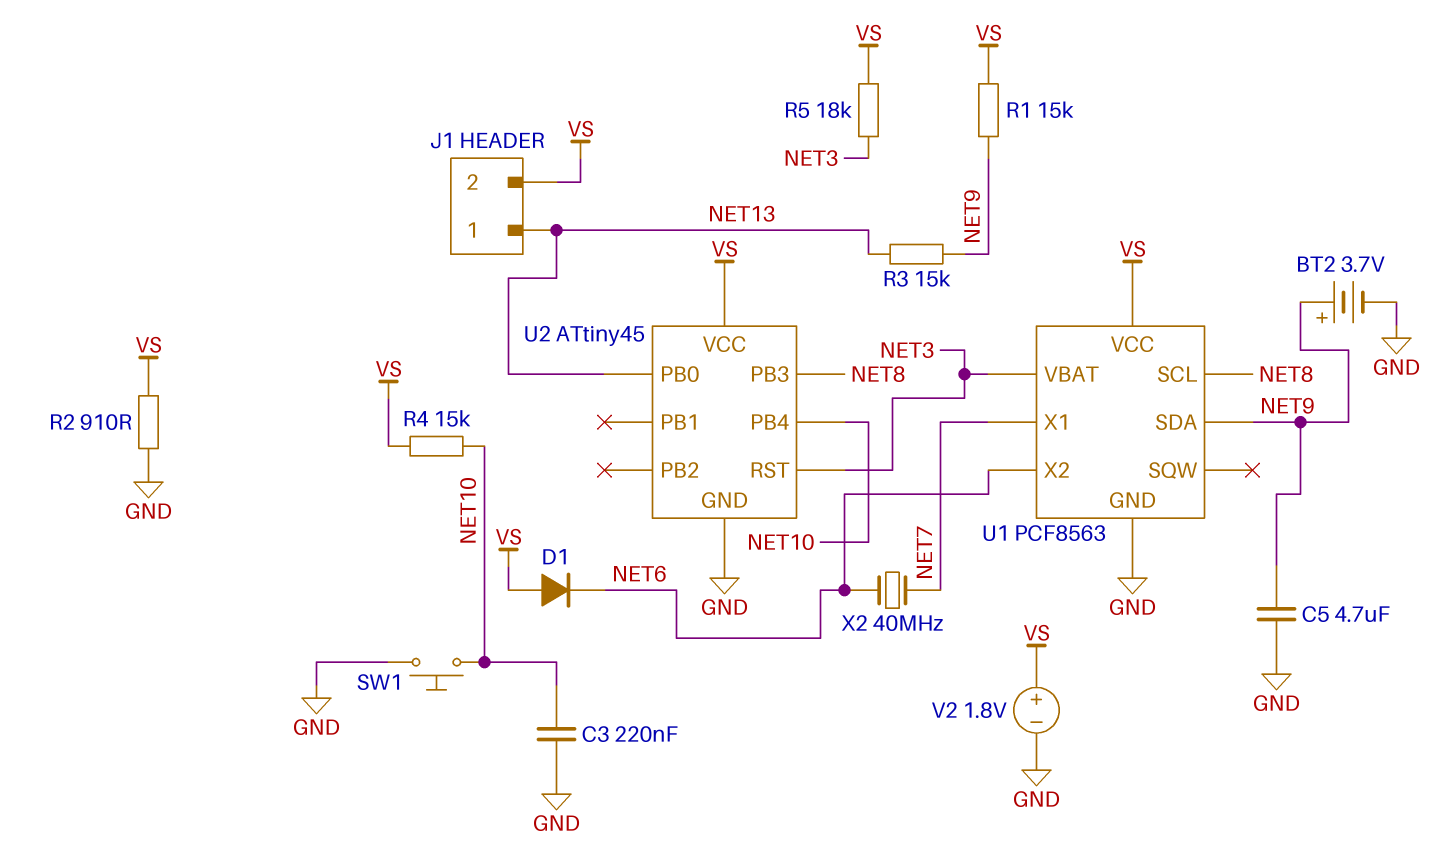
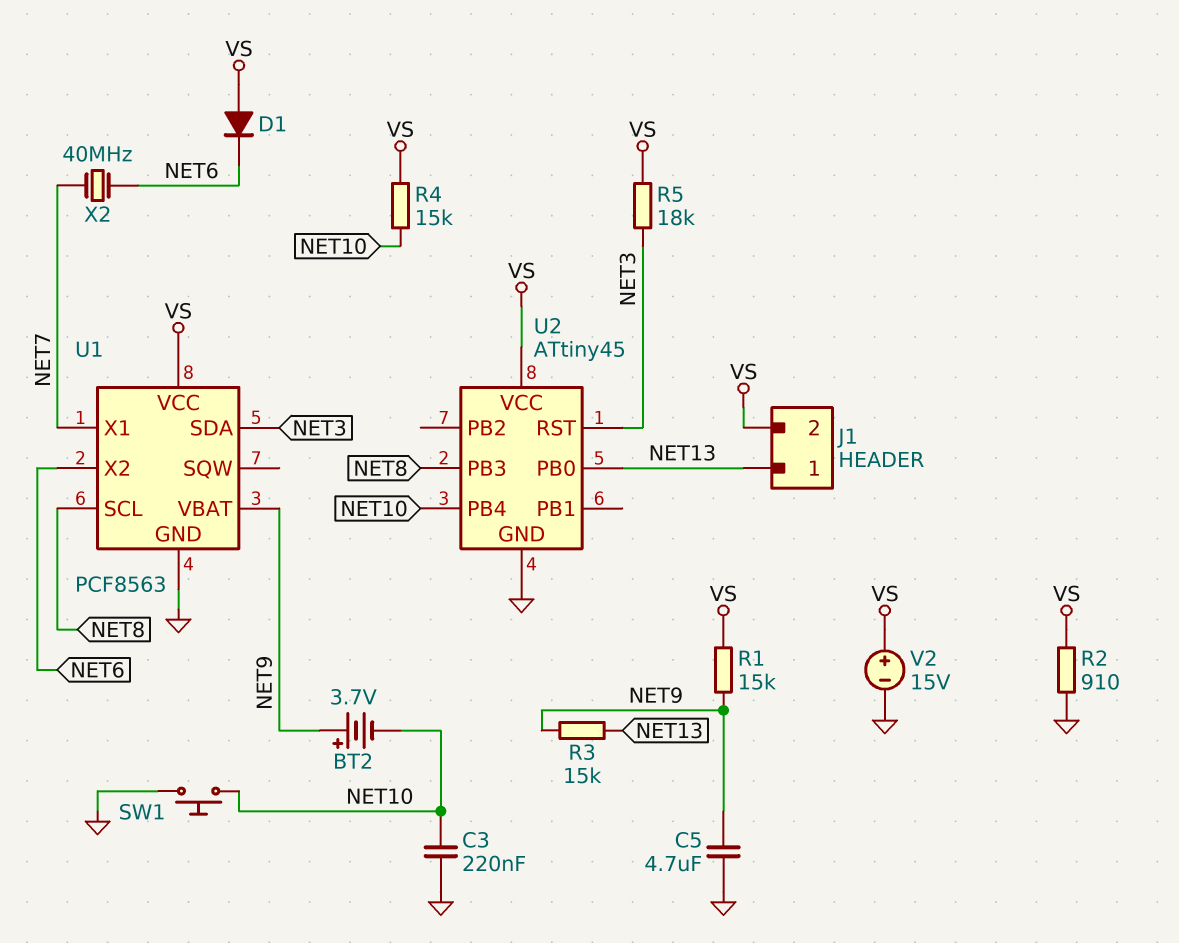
BT2: 3.7V (plus NET9, minus GND) -> 3.7V (plus NET9, minus NET10)
U1 pin SDA: NET9 -> NET3
U1 pin VBAT: NET3 -> NET9
V2: 1.8V (plus VS, minus GND) -> 15V (plus VS, minus GND)

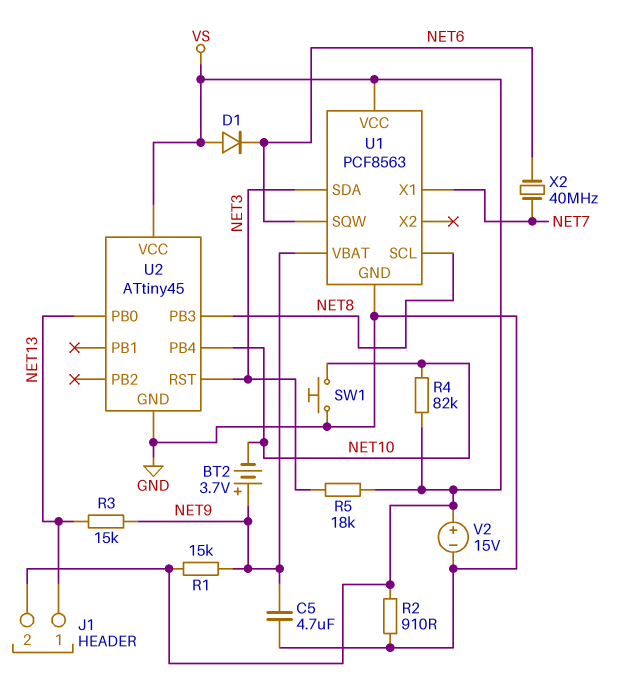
C3: 220nF (GND, NET10) -> none
R4: 15k (NET10, VS) -> 82k (NET10, VS)
U1 pin SQW: none -> NET6
U1 pin X2: NET6 -> none

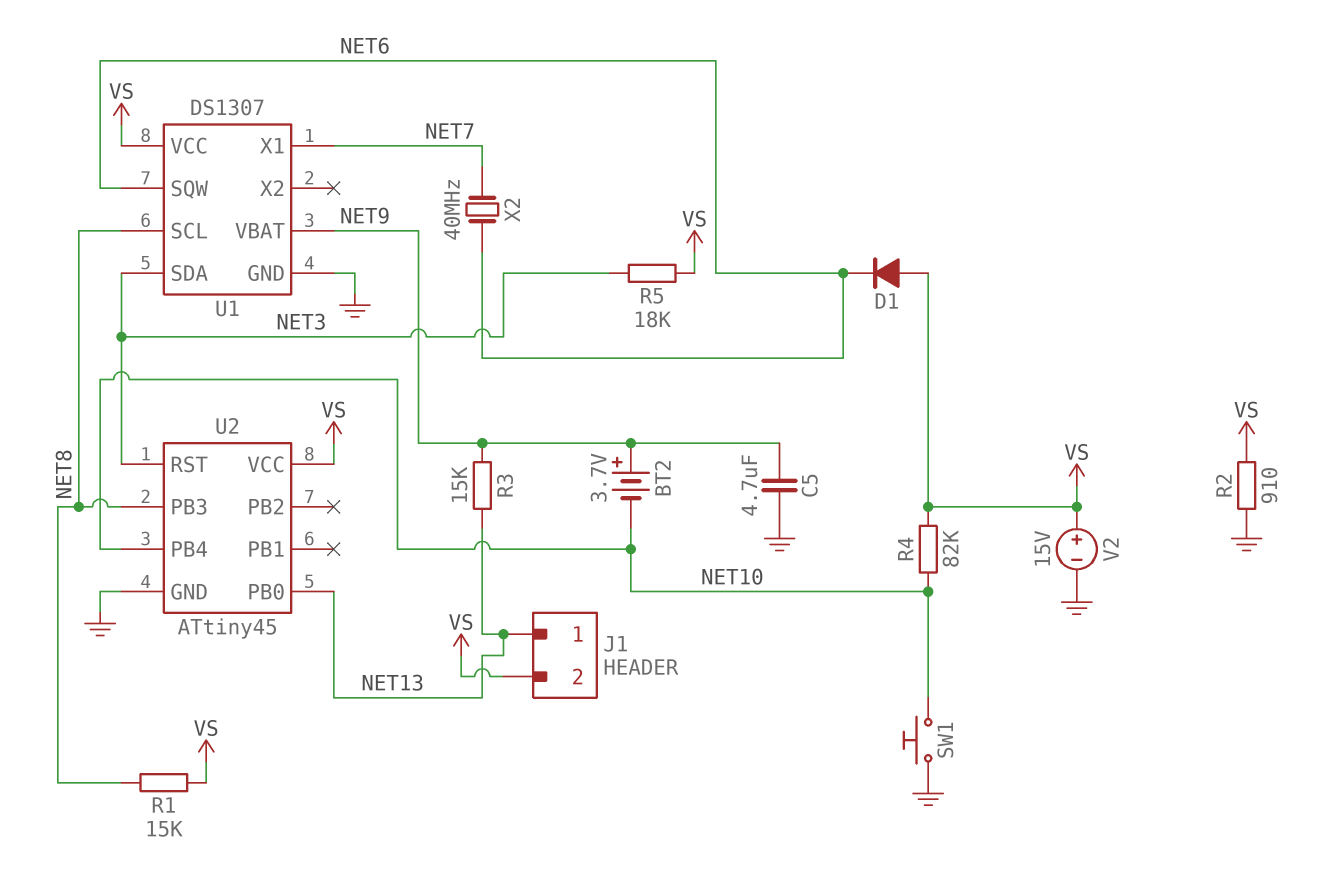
R1: 15k (NET9, VS) -> 15k (NET8, VS)
U1: PCF8563 -> DS1307

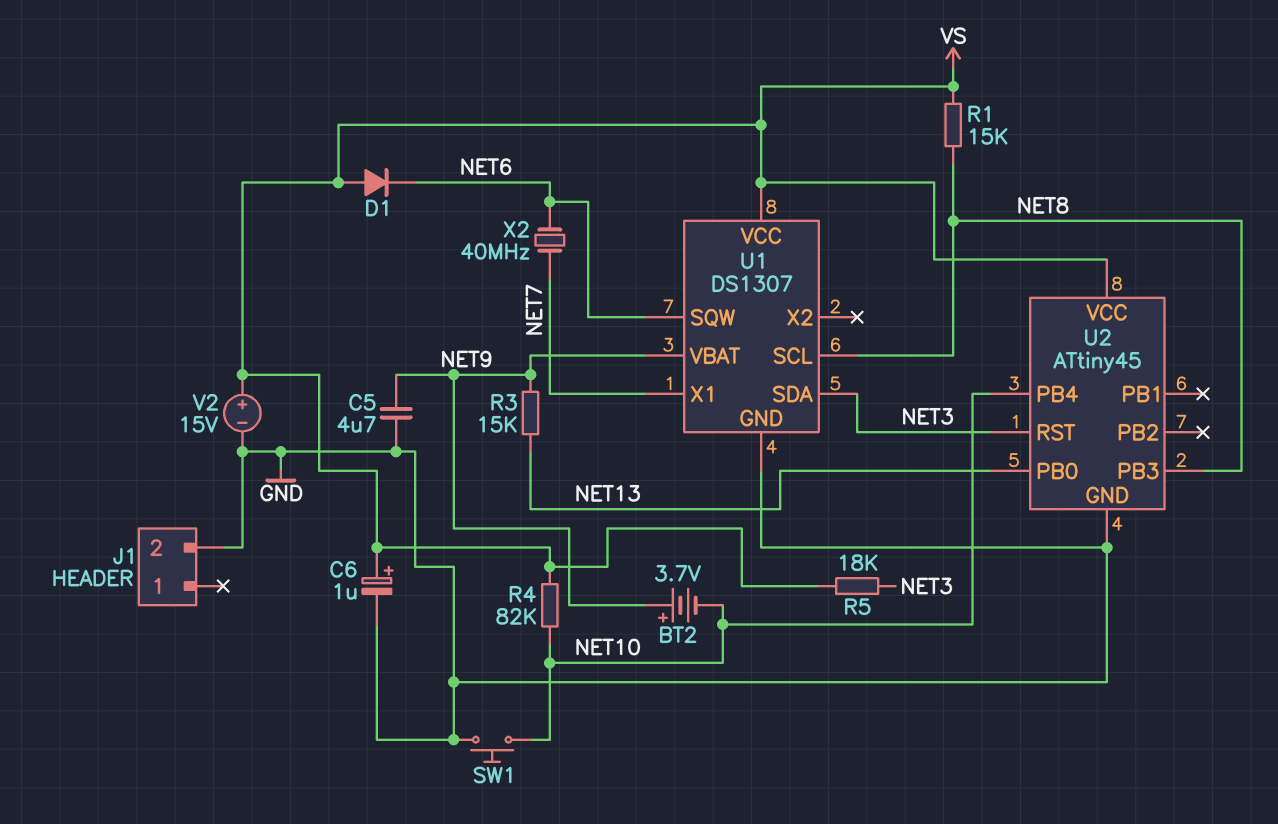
C6: none -> 1uF (plus VS, minus GND)
J1 pin 1: NET13 -> none
J1 pin 2: VS -> GND
R2: 910 (GND, VS) -> none

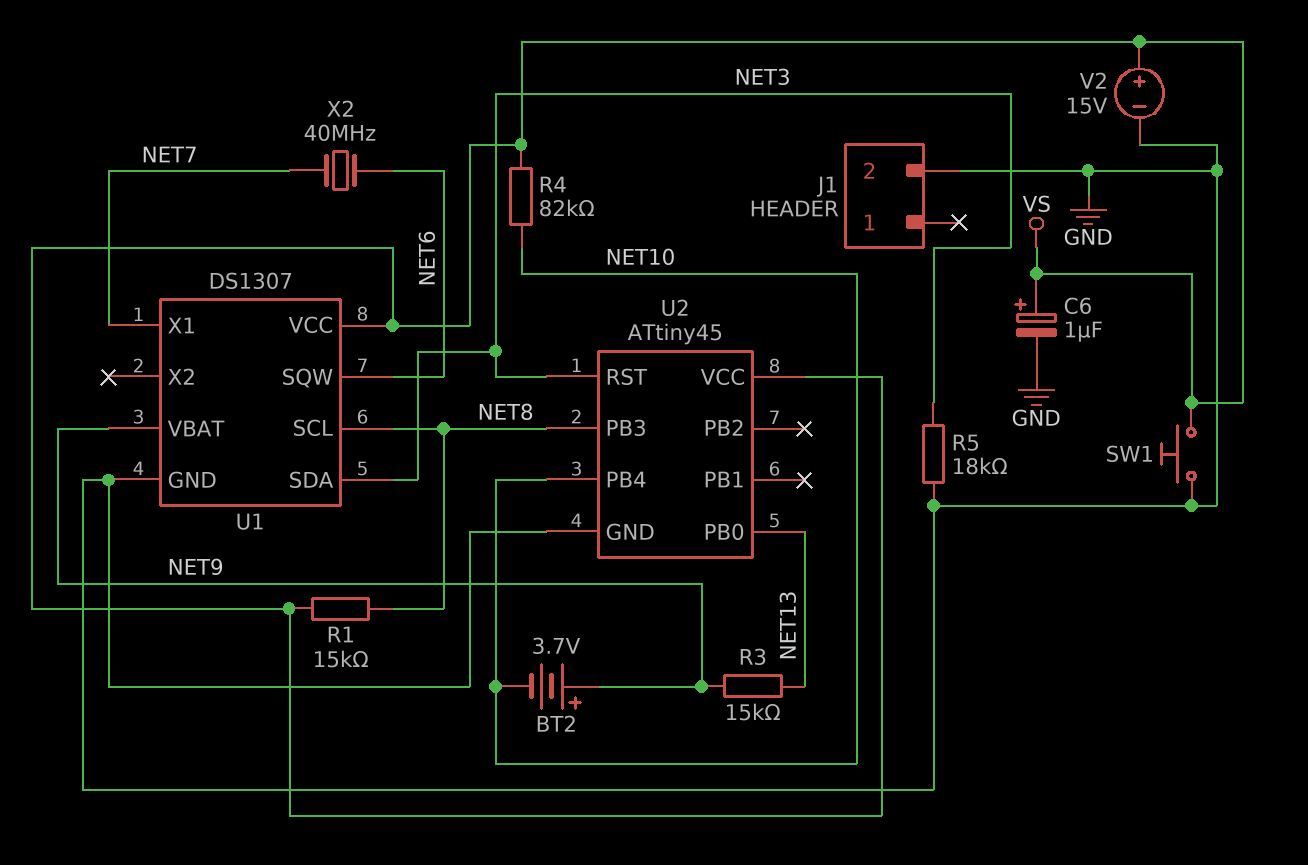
C5: 4.7uF (GND, NET9) -> none
D1: diode (A VS, K NET6) -> none
R5: 18k (NET3, VS) -> 18k (GND, NET3)
SW1: button (GND, NET10) -> button (GND, VS)

